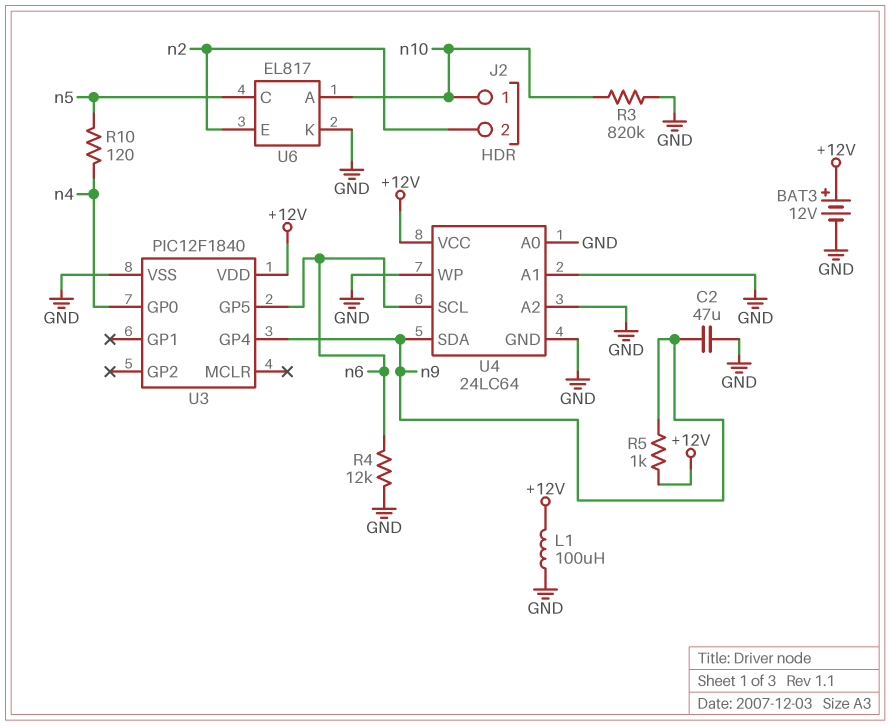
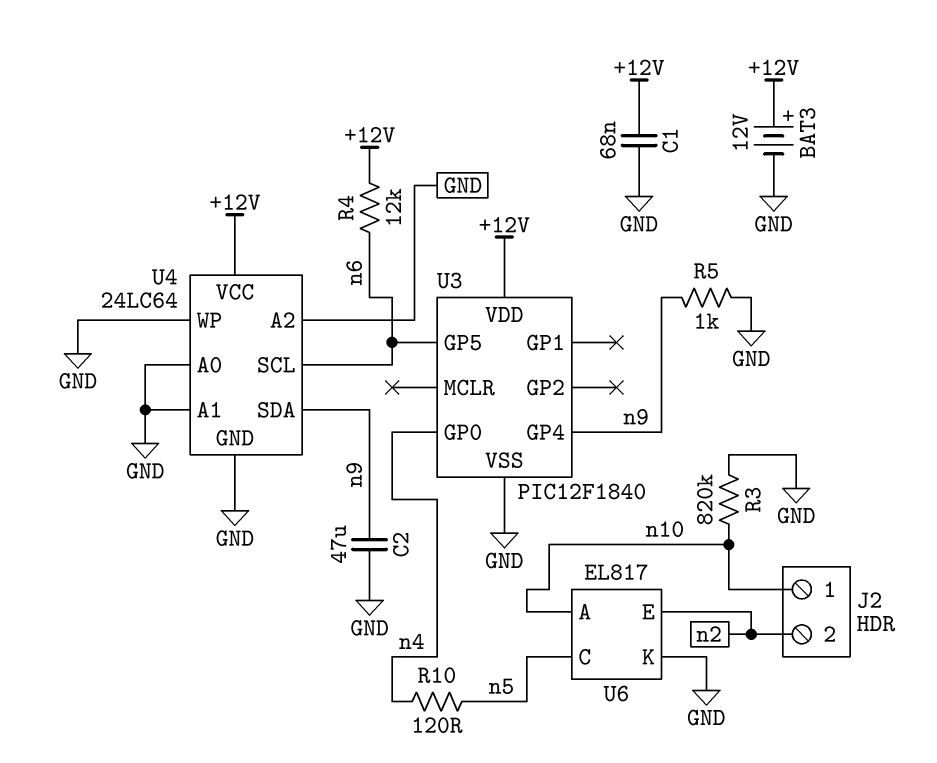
C1: none -> 68nF (+12V, GND)
L1: 100uH (+12V, GND) -> none
R4: 12k (GND, n6) -> 12k (+12V, n6)
R5: 1k (+12V, n9) -> 1k (GND, n9)

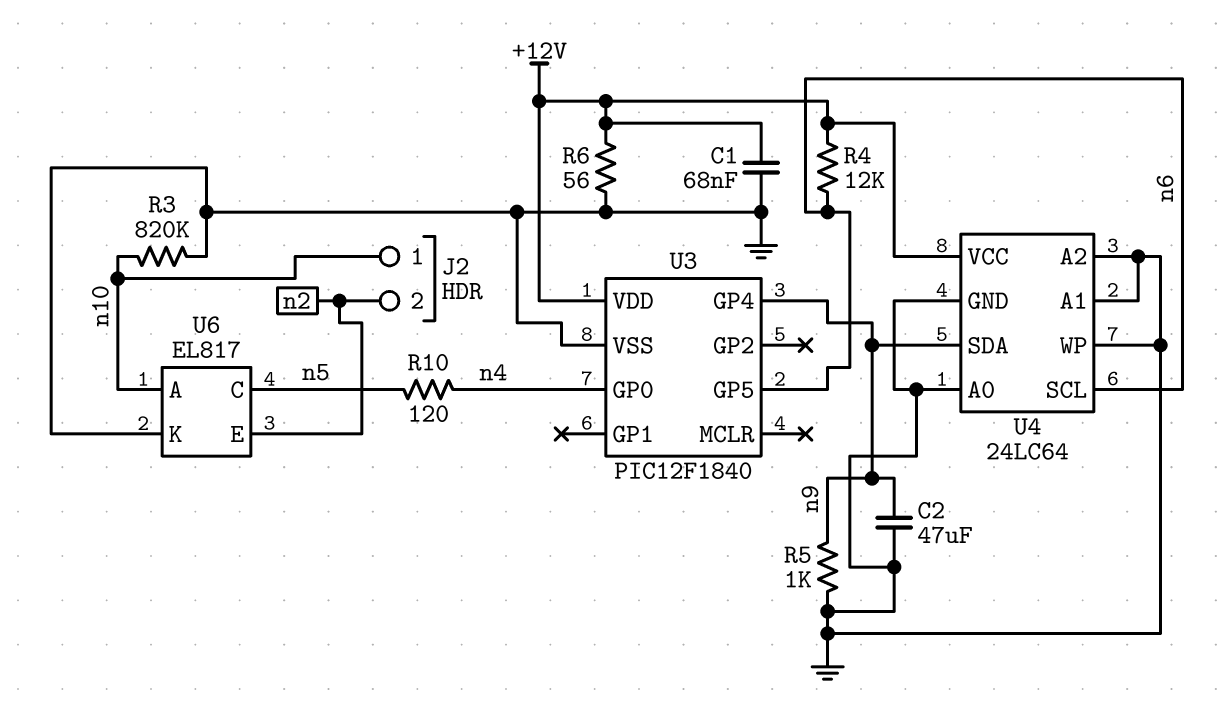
BAT3: 12V (plus +12V, minus GND) -> none
R6: none -> 56 (+12V, GND)

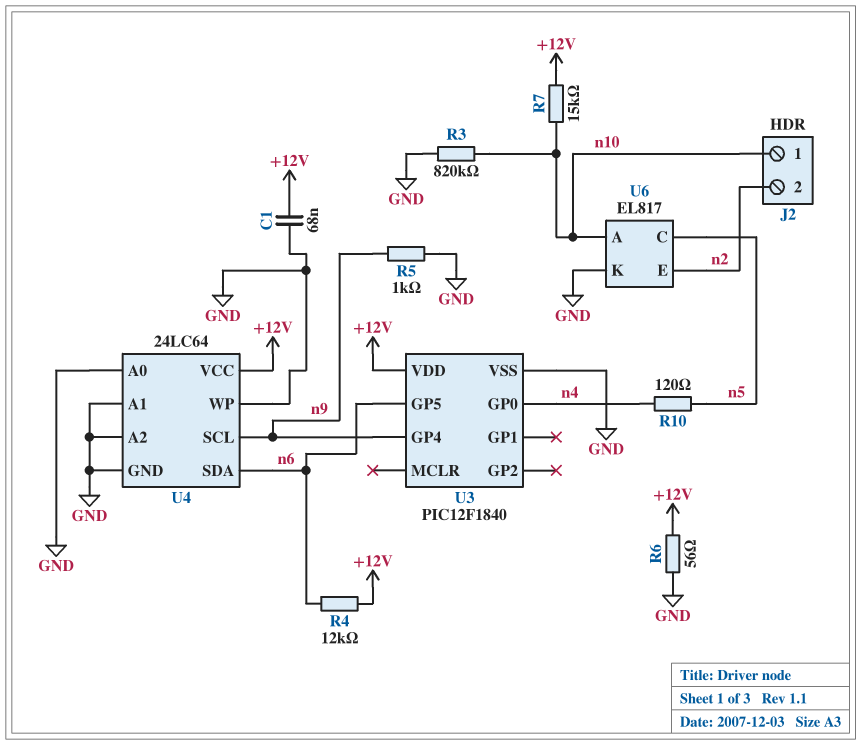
C2: 47uF (GND, n9) -> none
R7: none -> 15k (+12V, n10)
U4 pin SCL: n6 -> n9
U4 pin SDA: n9 -> n6

